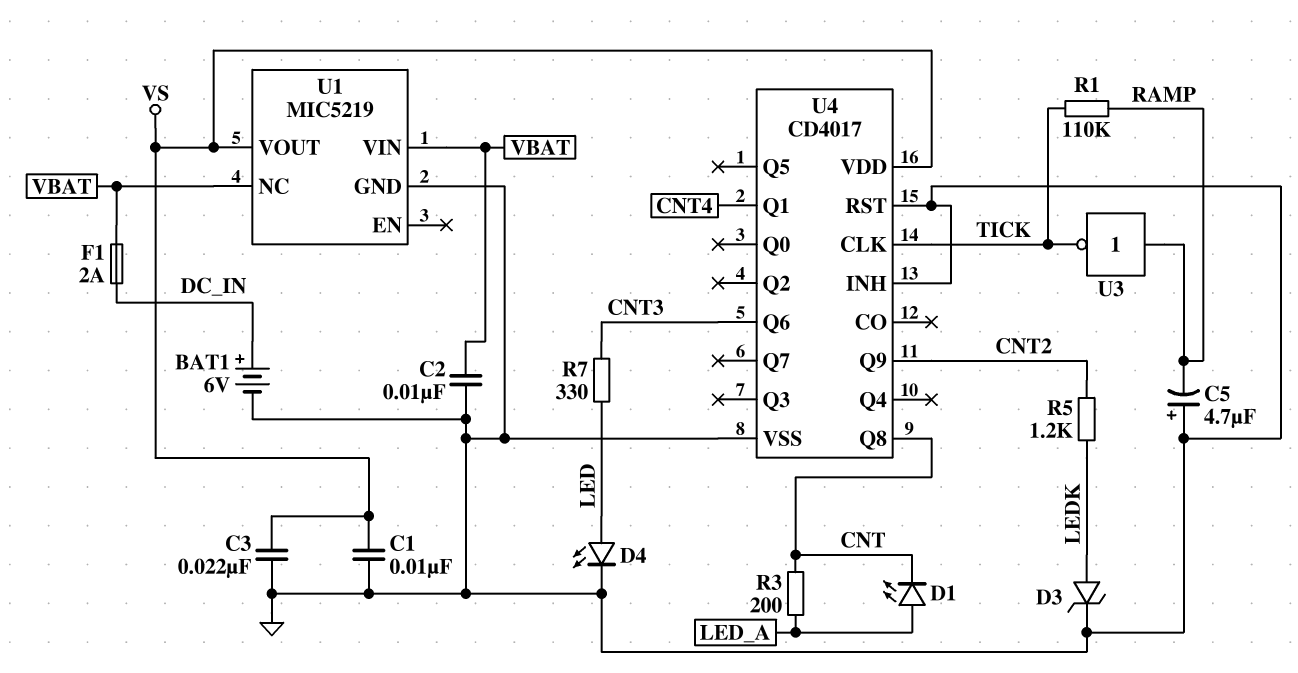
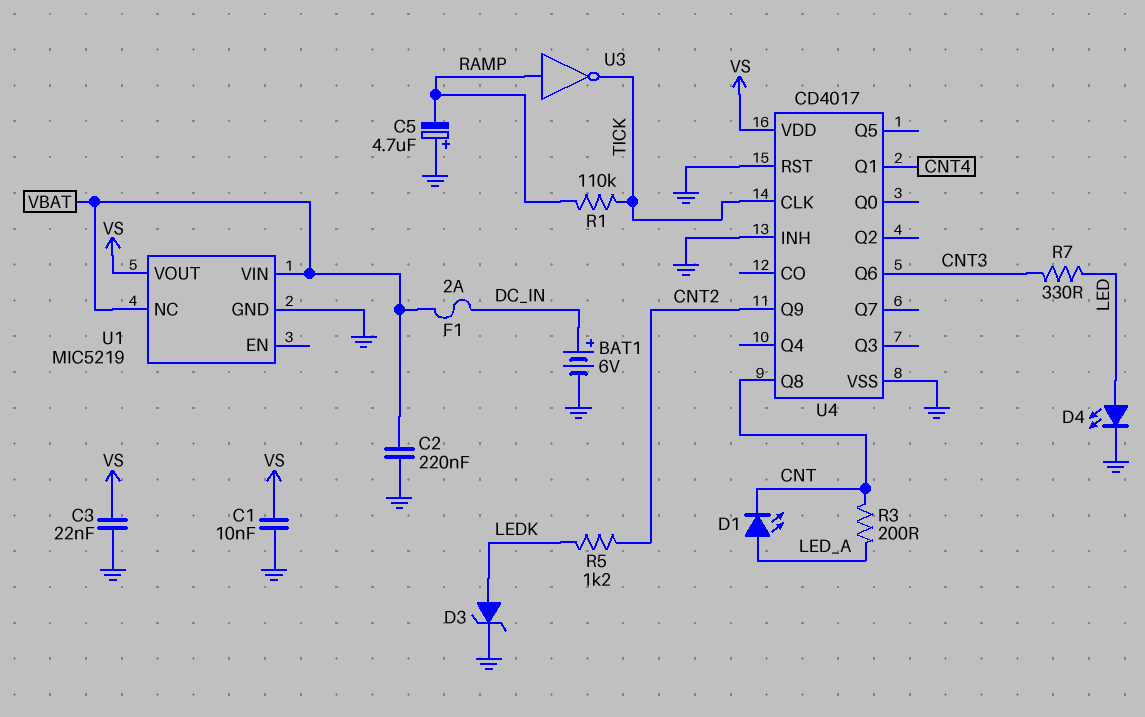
C2: 10nF (GND, VBAT) -> 220nF (GND, VBAT)

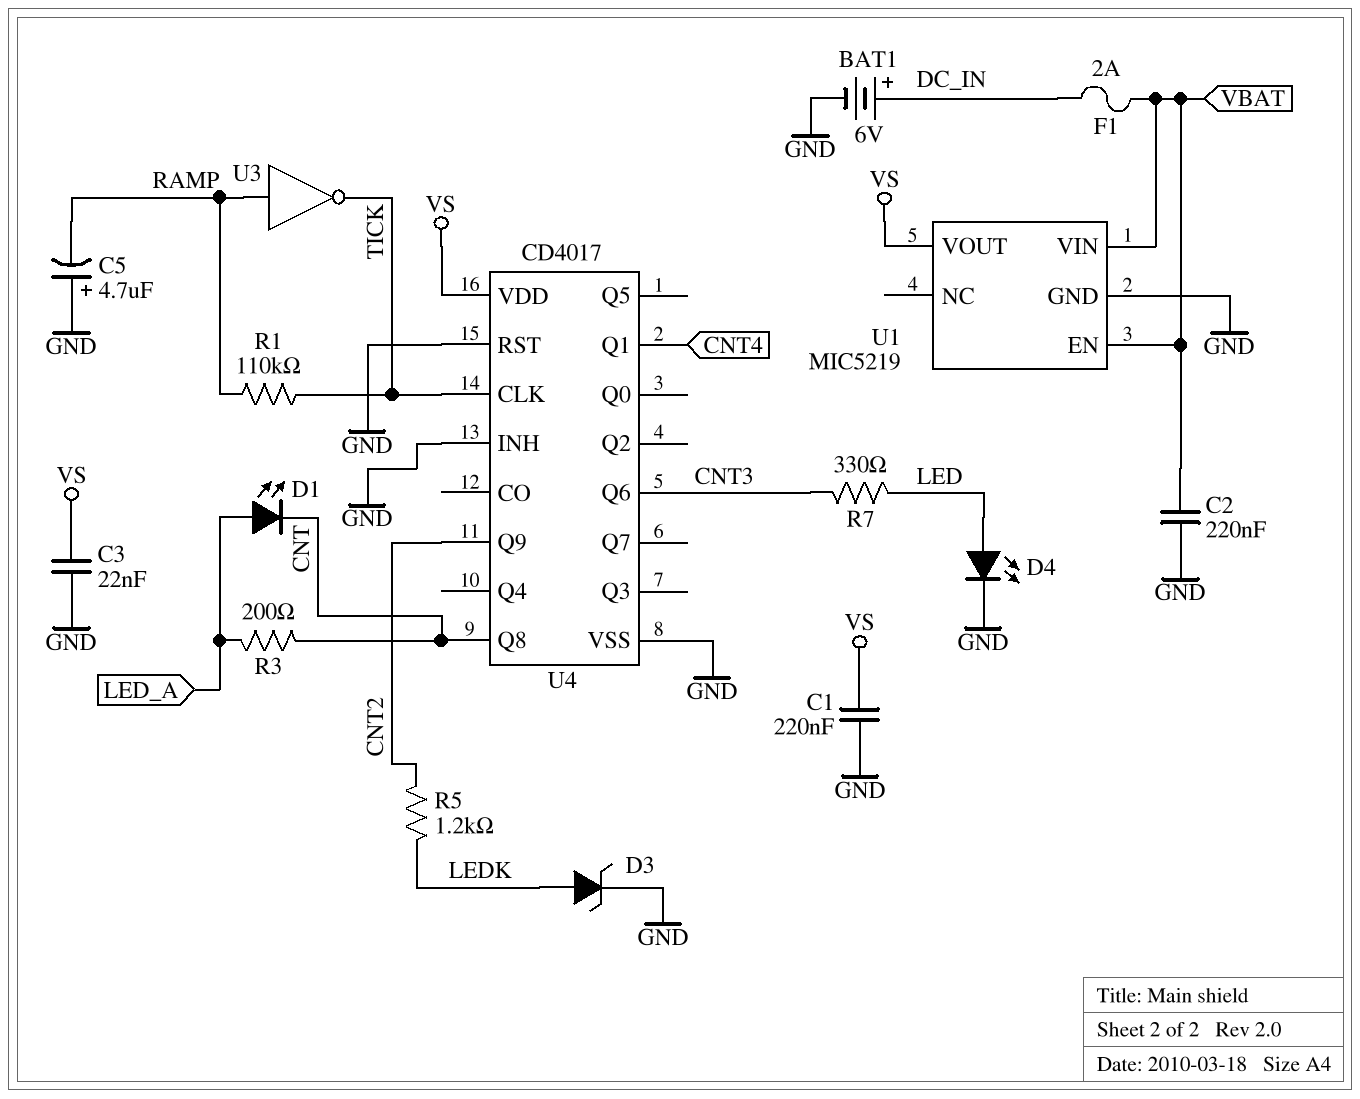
C1: 10nF (GND, VS) -> 220nF (GND, VS)
U1 pin EN: none -> VBAT
U1 pin NC: VBAT -> none

